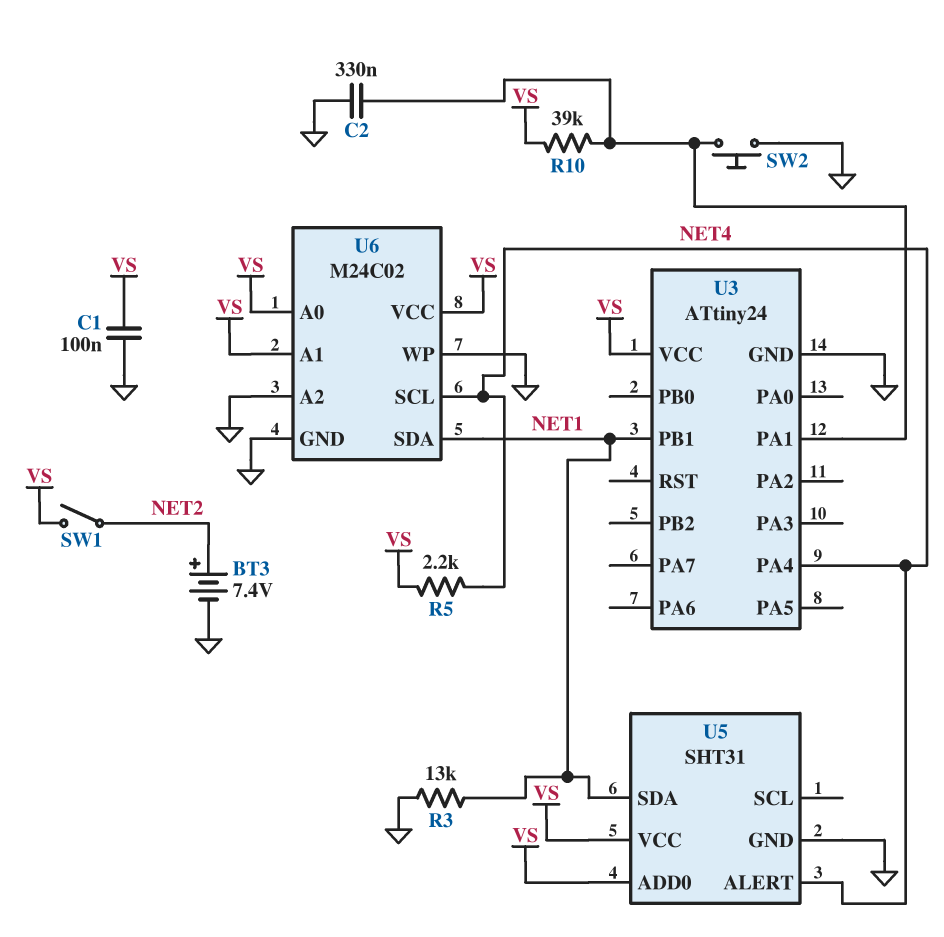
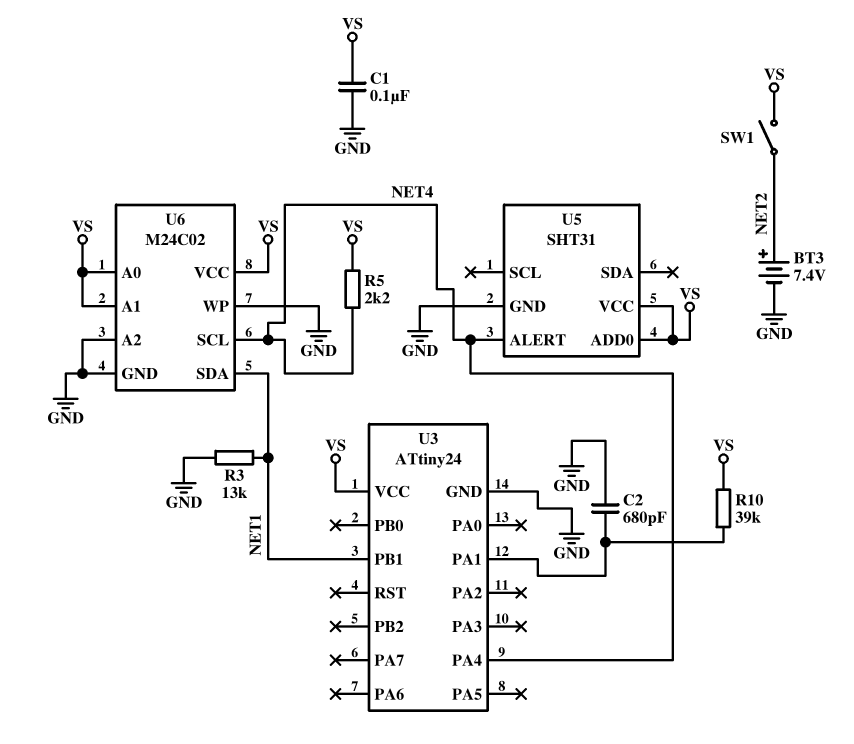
C2: 330nF (GND, U3/PA1) -> 680pF (GND, U3/PA1)
SW2: button (GND, U3/PA1) -> none
U5 pin SDA: NET1 -> none

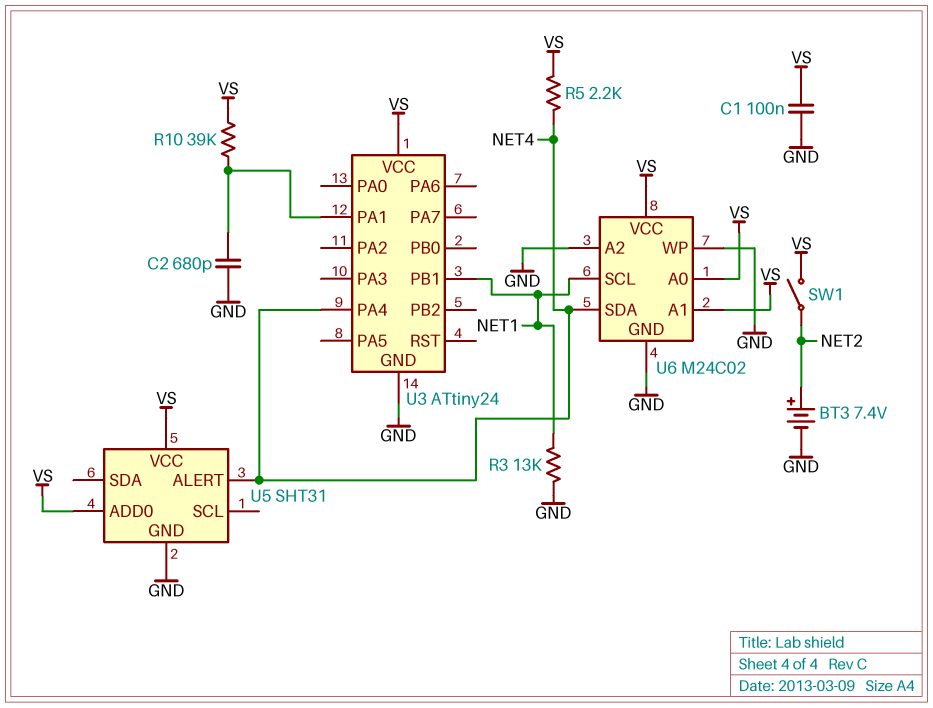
U6 pin SCL: NET4 -> NET1
U6 pin SDA: NET1 -> NET4

